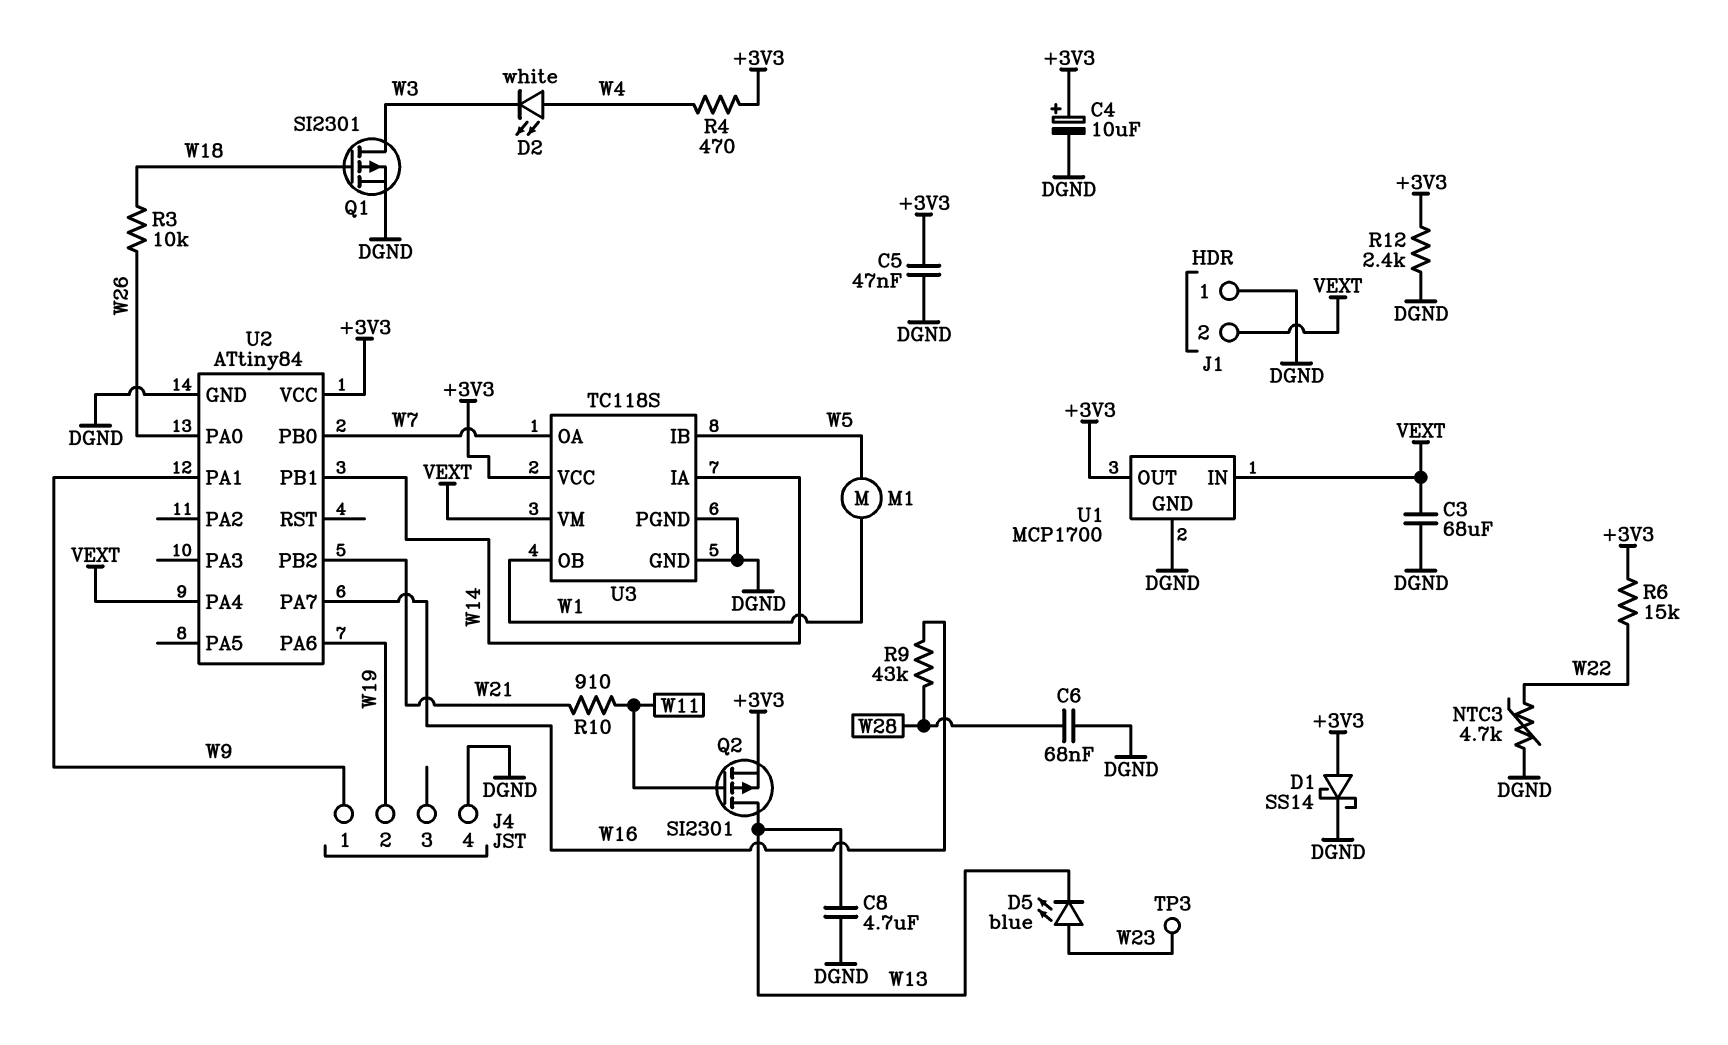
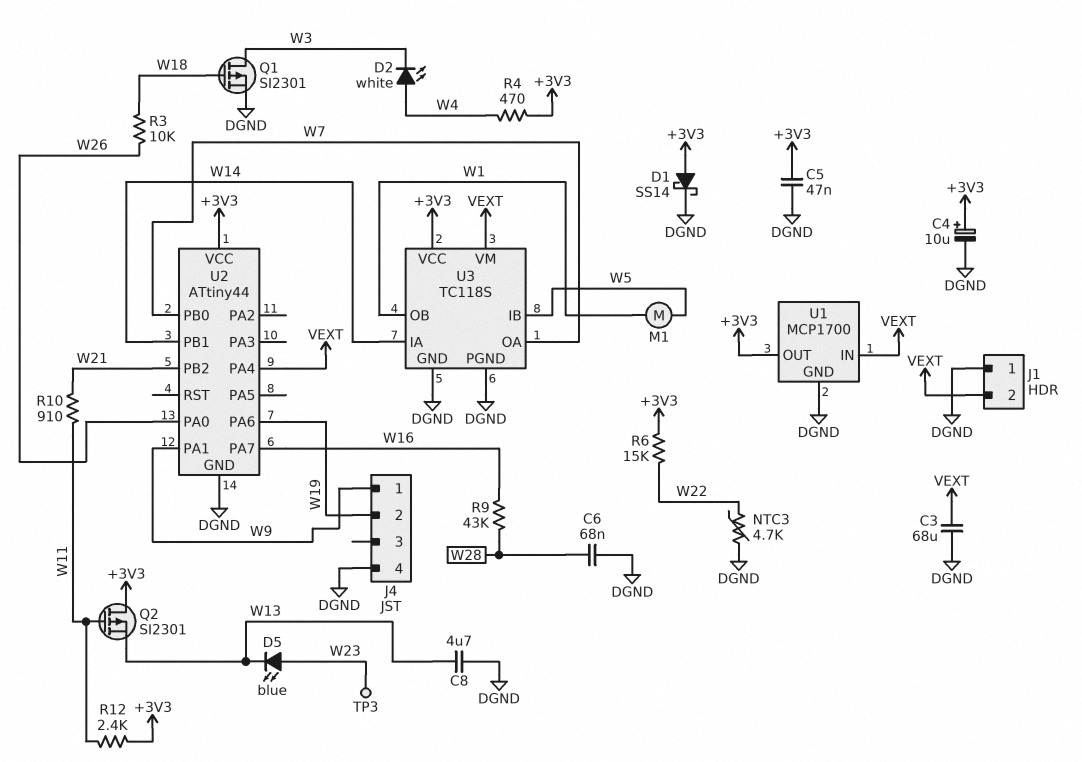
Q2: PMOS SI2301 (G W11, D W13, S +3V3) -> PMOS SI2301 (G W11, D +3V3, S W13)
R12: 2.4k (+3V3, DGND) -> 2.4k (+3V3, W11)
U2: ATtiny84 -> ATtiny44

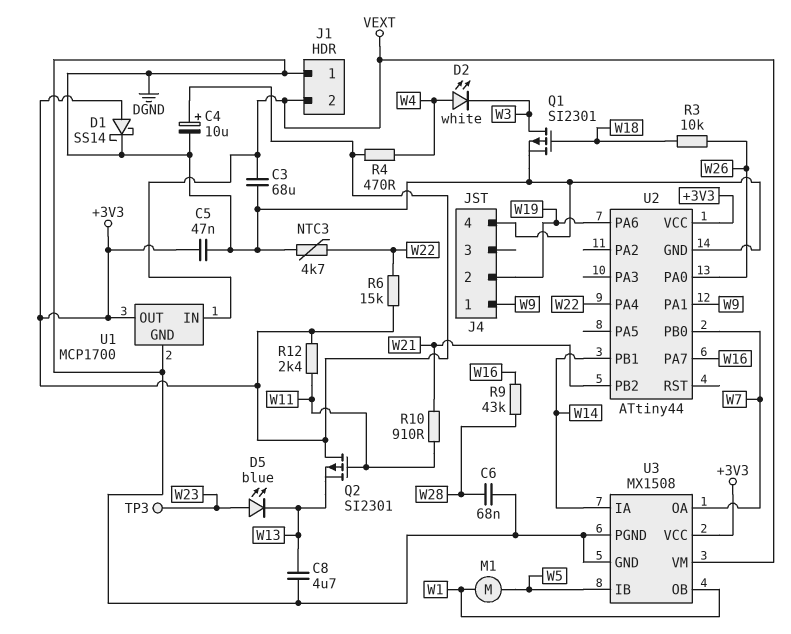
U2 pin PA4: VEXT -> W22
U3: TC118S -> MX1508

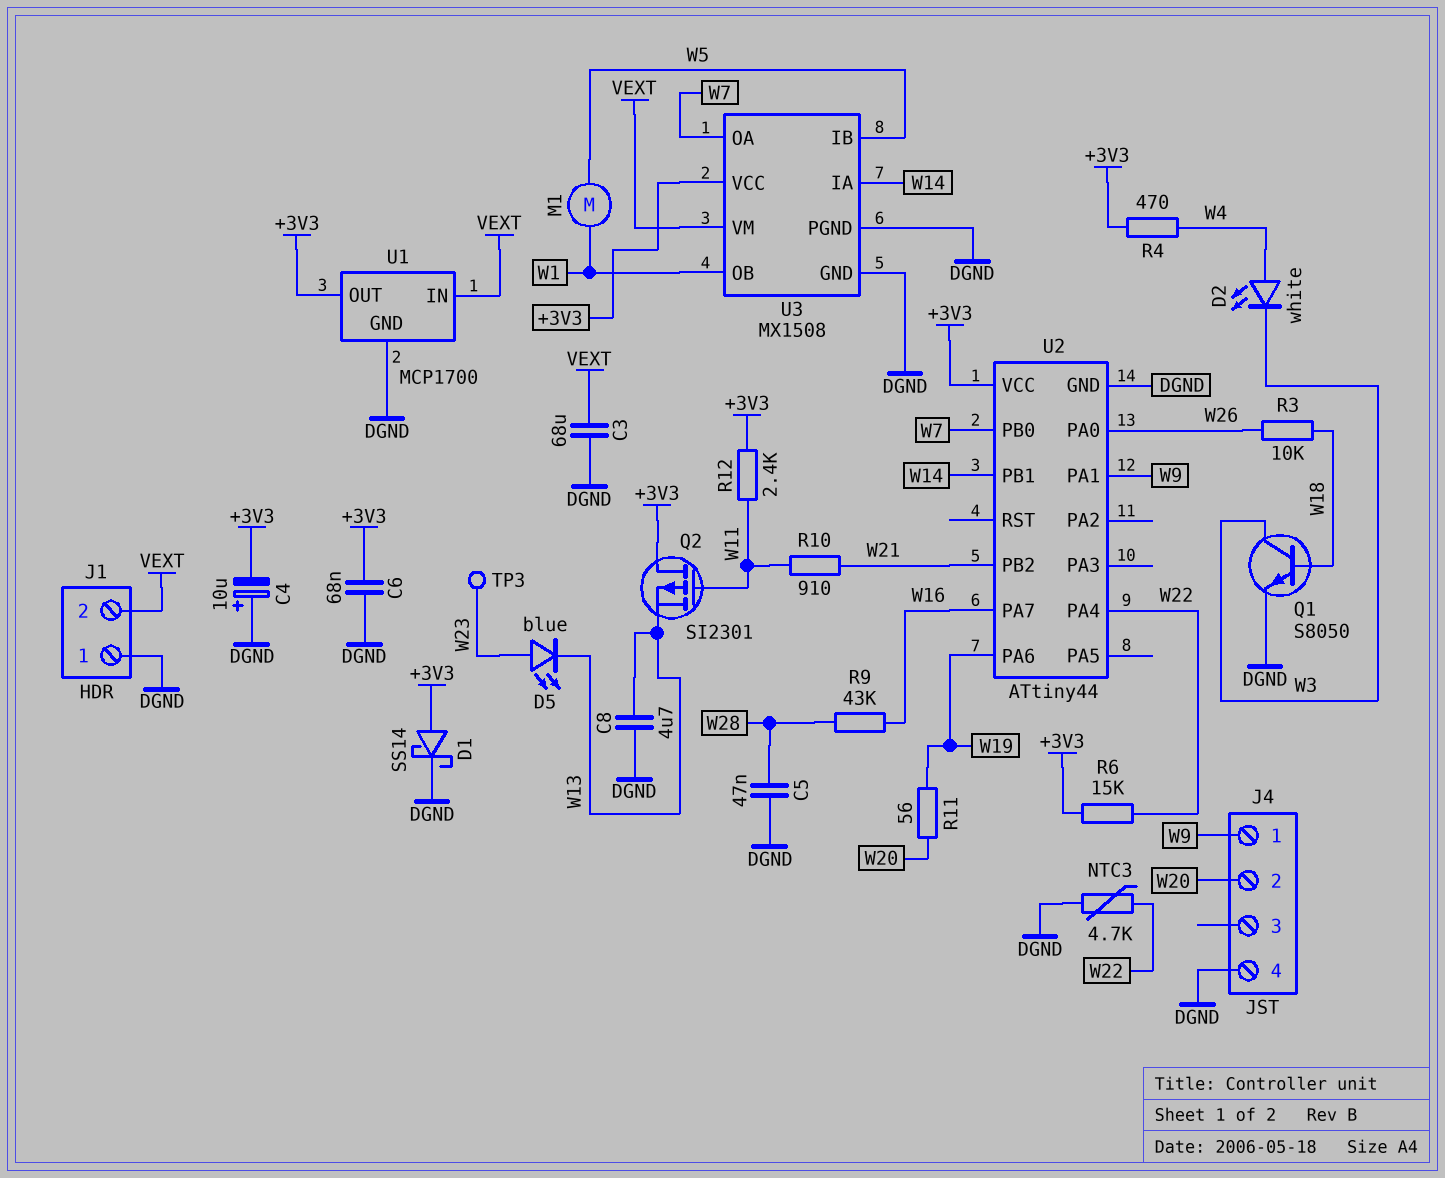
C4: 10uF (plus +3V3, minus DGND) -> 10uF (plus DGND, minus +3V3)
C5: 47nF (+3V3, DGND) -> 47nF (DGND, W28)
C6: 68nF (DGND, W28) -> 68nF (+3V3, DGND)
J4 pin 2: W19 -> W20
Q1: PMOS SI2301 (G W18, D W3, S DGND) -> NPN S8050 (B W18, C W3, E DGND)
R11: none -> 56 (W19, W20)

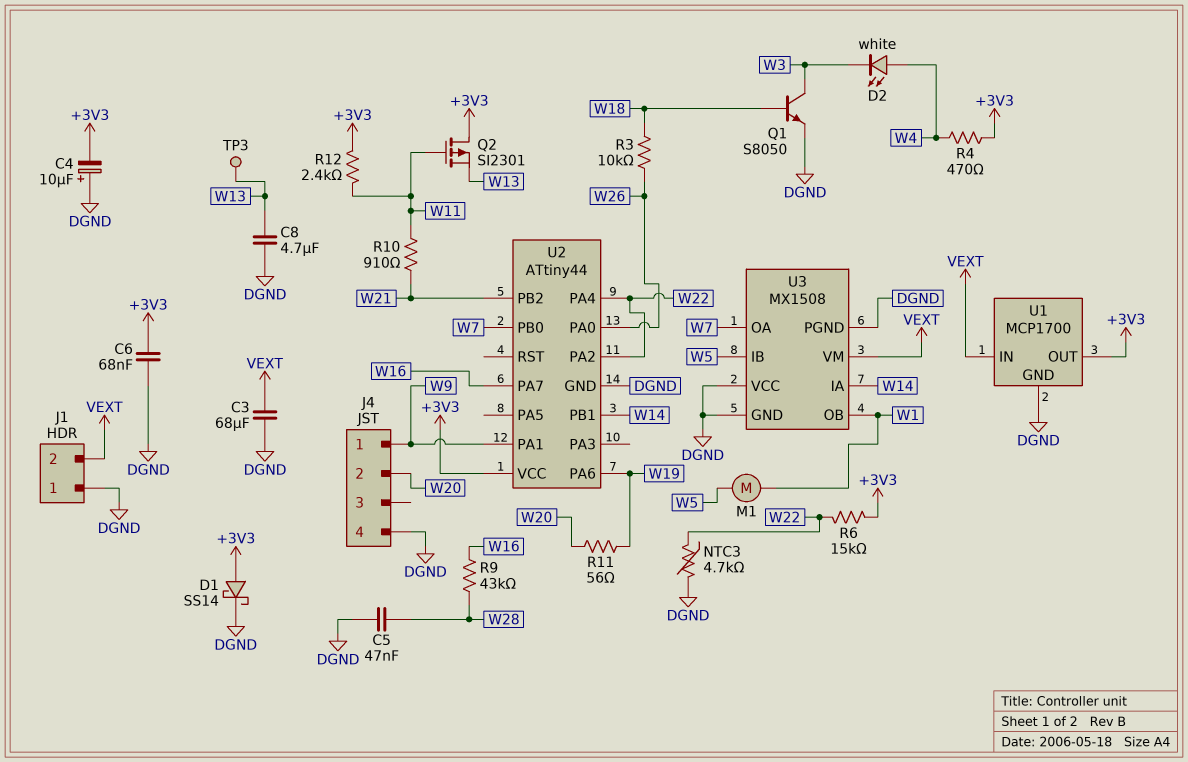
D5: LED blue (A W23, K W13) -> none
TP3: test point (W23) -> test point (W13)
U2 pin PA2: none -> W22
U3 pin VCC: +3V3 -> DGND

